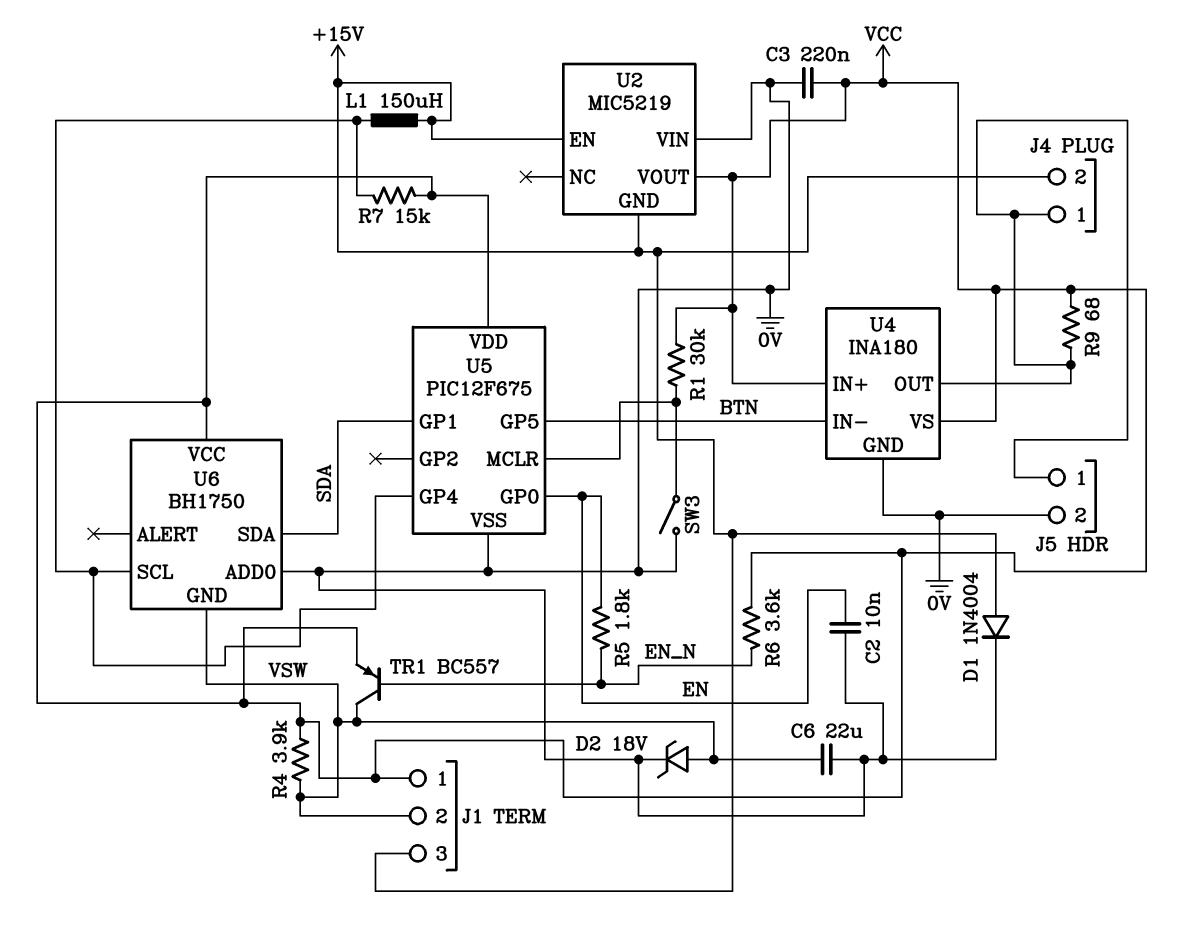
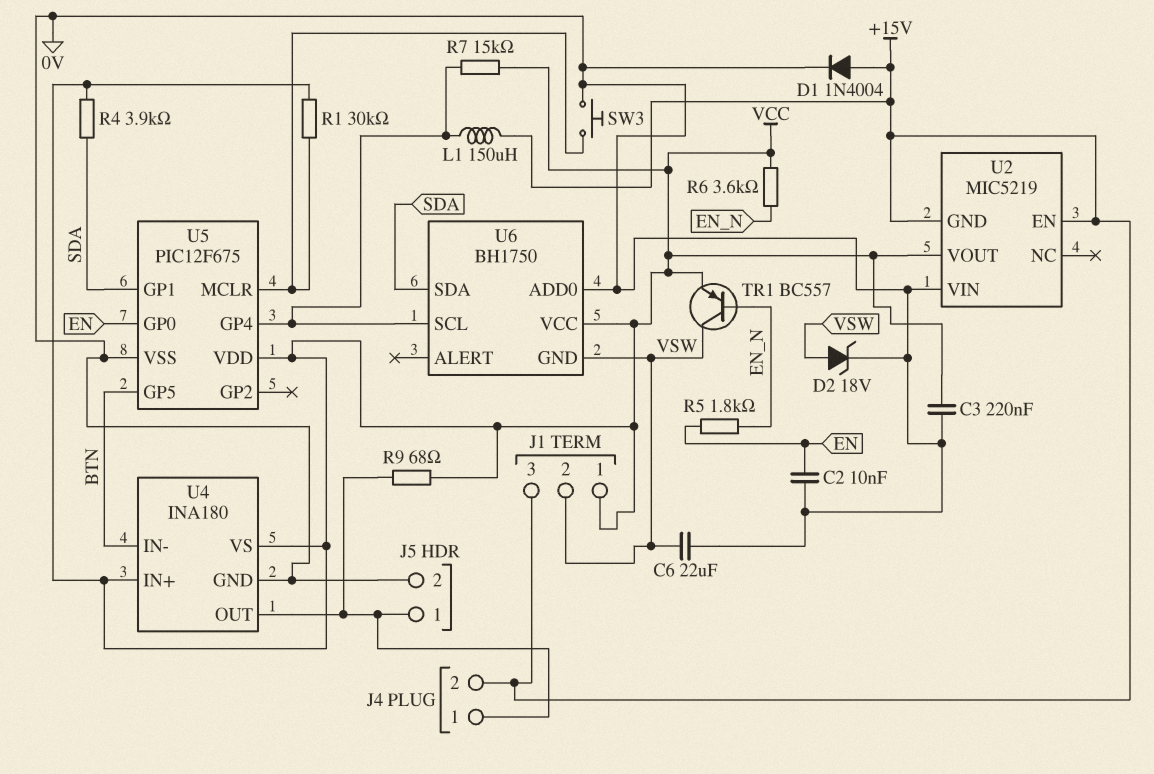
R4: 3.9k (VCC, VSW) -> 3.9k (SDA, VCC)
SW3: switch (0V, U5/MCLR) -> button (0V, U5/MCLR)

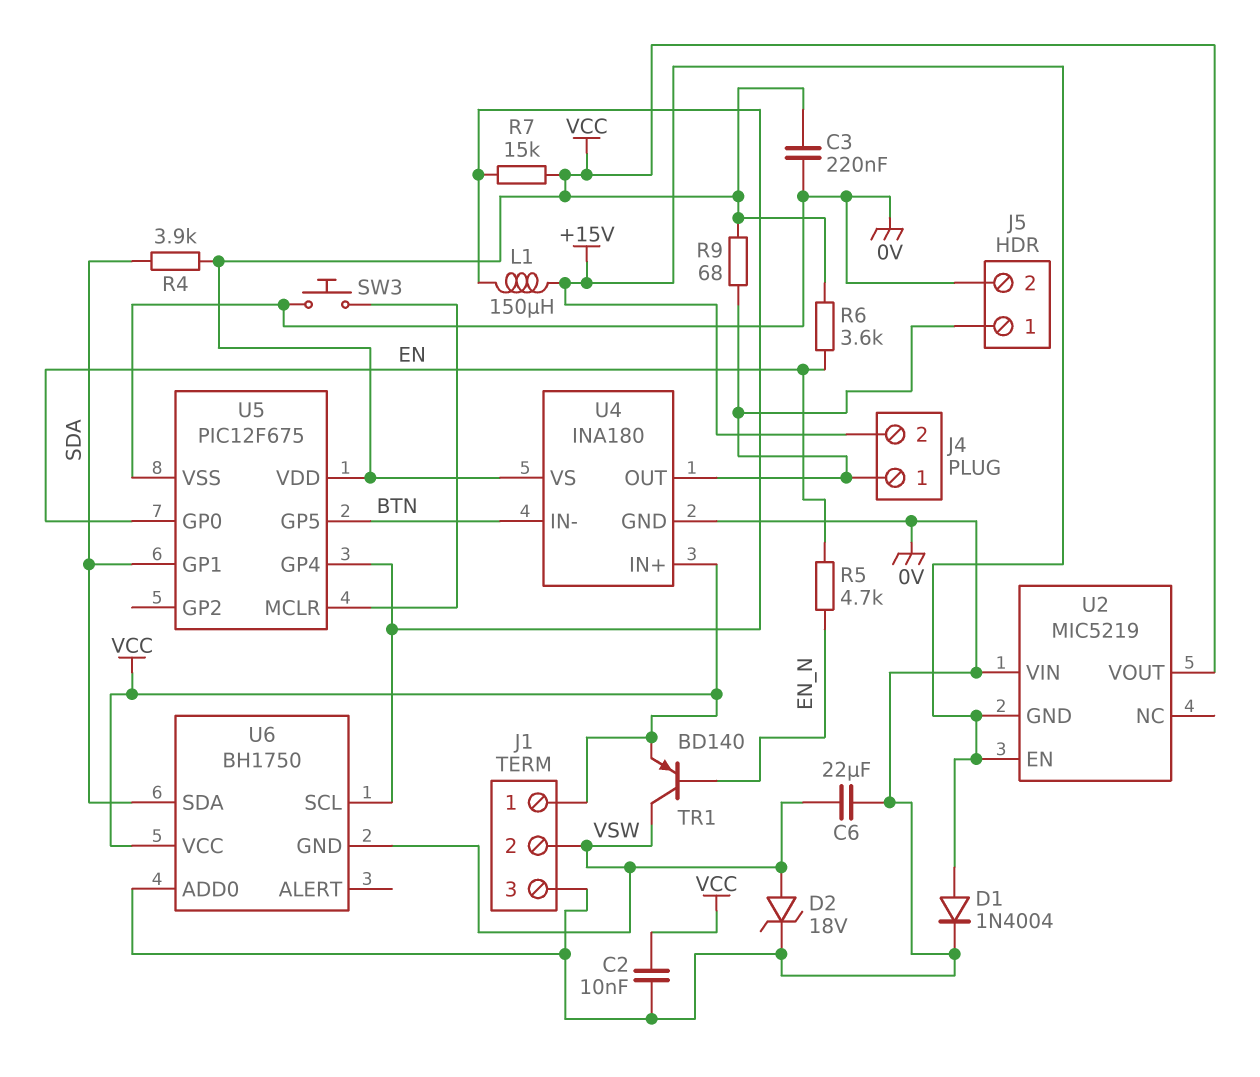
C2: 10nF (0V, EN) -> 10nF (0V, VCC)
J1 pin 3: +15V -> 0V
R1: 30k (U5/MCLR, VCC) -> none
R5: 1.8k (EN, EN_N) -> 4.7k (EN, EN_N)
R6: 3.6k (EN_N, VCC) -> 3.6k (EN, VCC)
TR1: PNP BC557 (B EN_N, C VSW, E VCC) -> PNP BD140 (B EN_N, C VSW, E VCC)

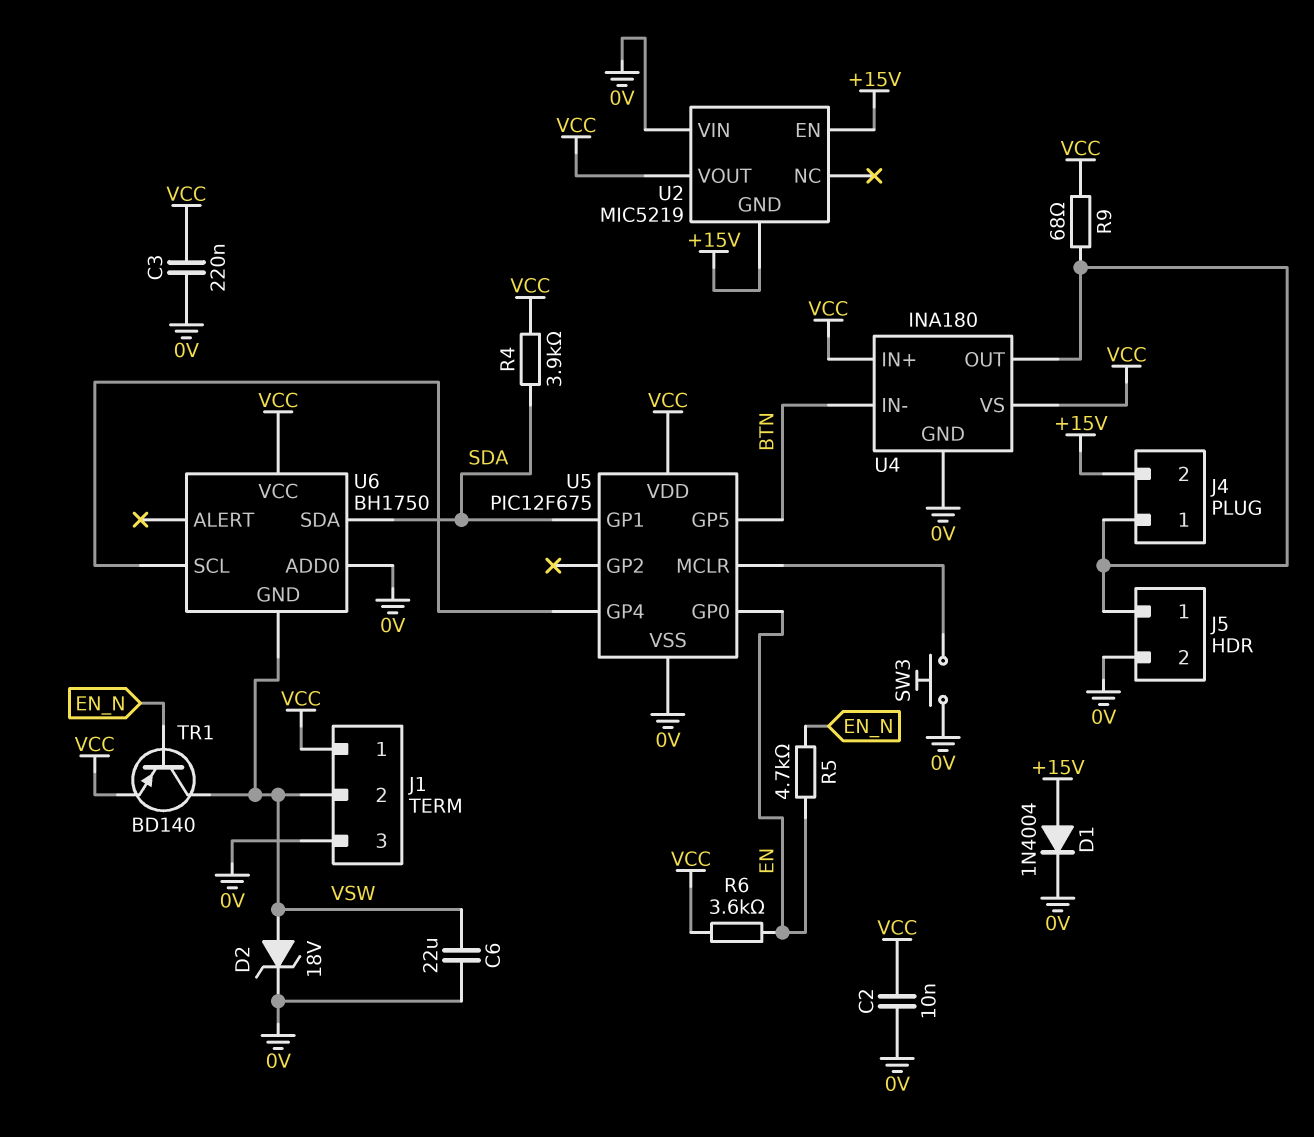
L1: 150uH (+15V, U5/GP4) -> none
R7: 15k (U5/GP4, VCC) -> none

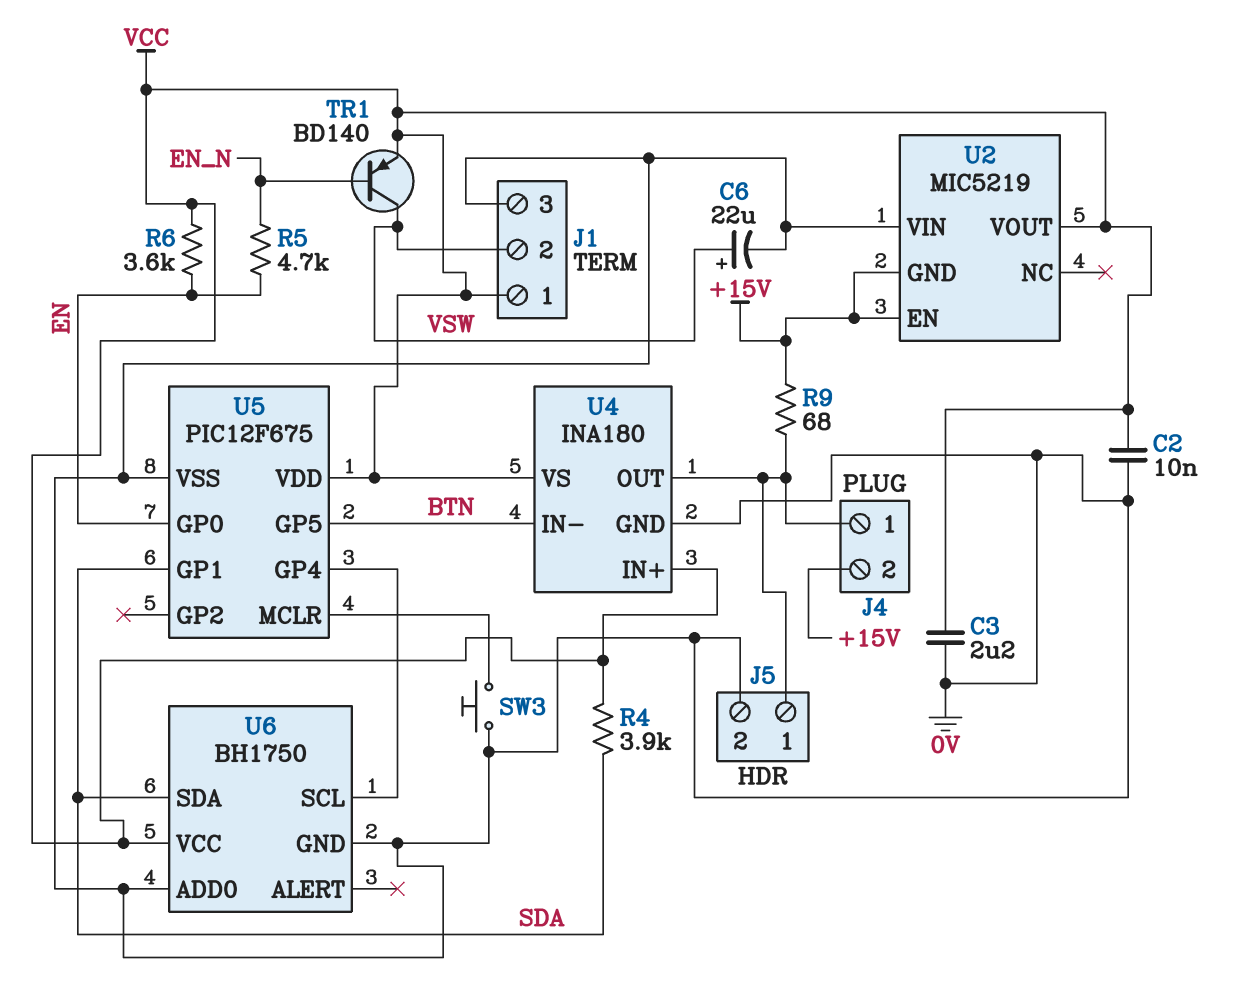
C3: 220nF (0V, VCC) -> 2.2uF (0V, VCC)
C6: 22uF (0V, VSW) -> 22uF (plus VSW, minus 0V)
D1: diode 1N4004 (A +15V, K 0V) -> none
D2: zener 18V (A VSW, K 0V) -> none
R9: 68 (J4/1, VCC) -> 68 (+15V, J4/1)
U6 pin GND: VSW -> 0V

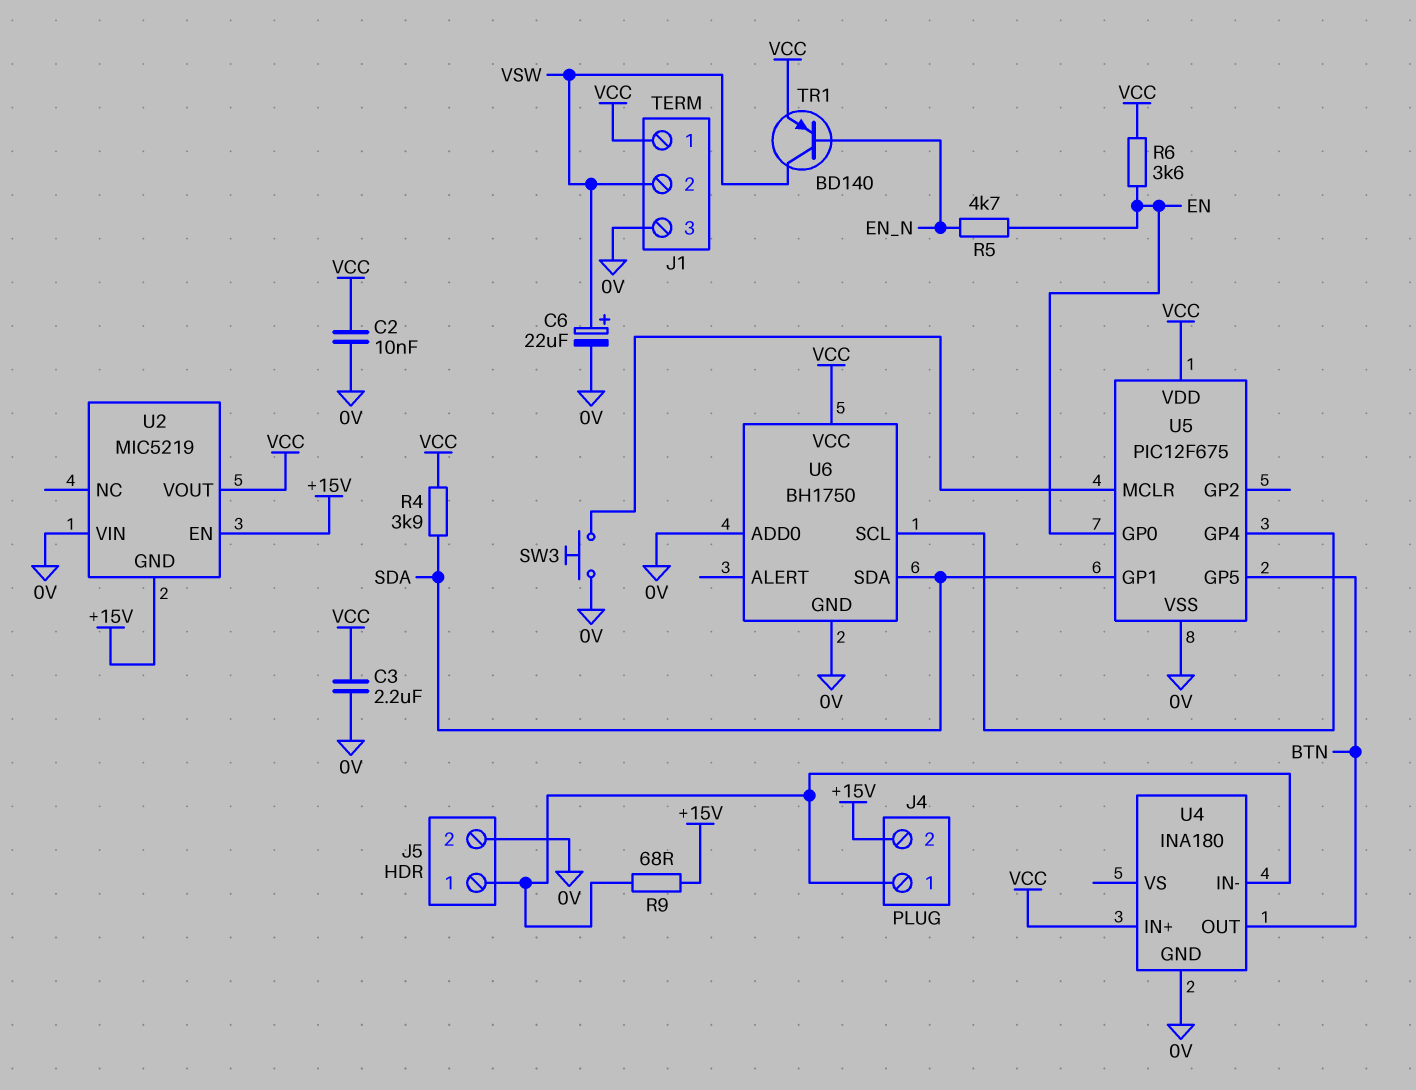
U4 pin IN-: BTN -> J4/1
U4 pin OUT: J4/1 -> BTN
U4 pin VS: VCC -> none

